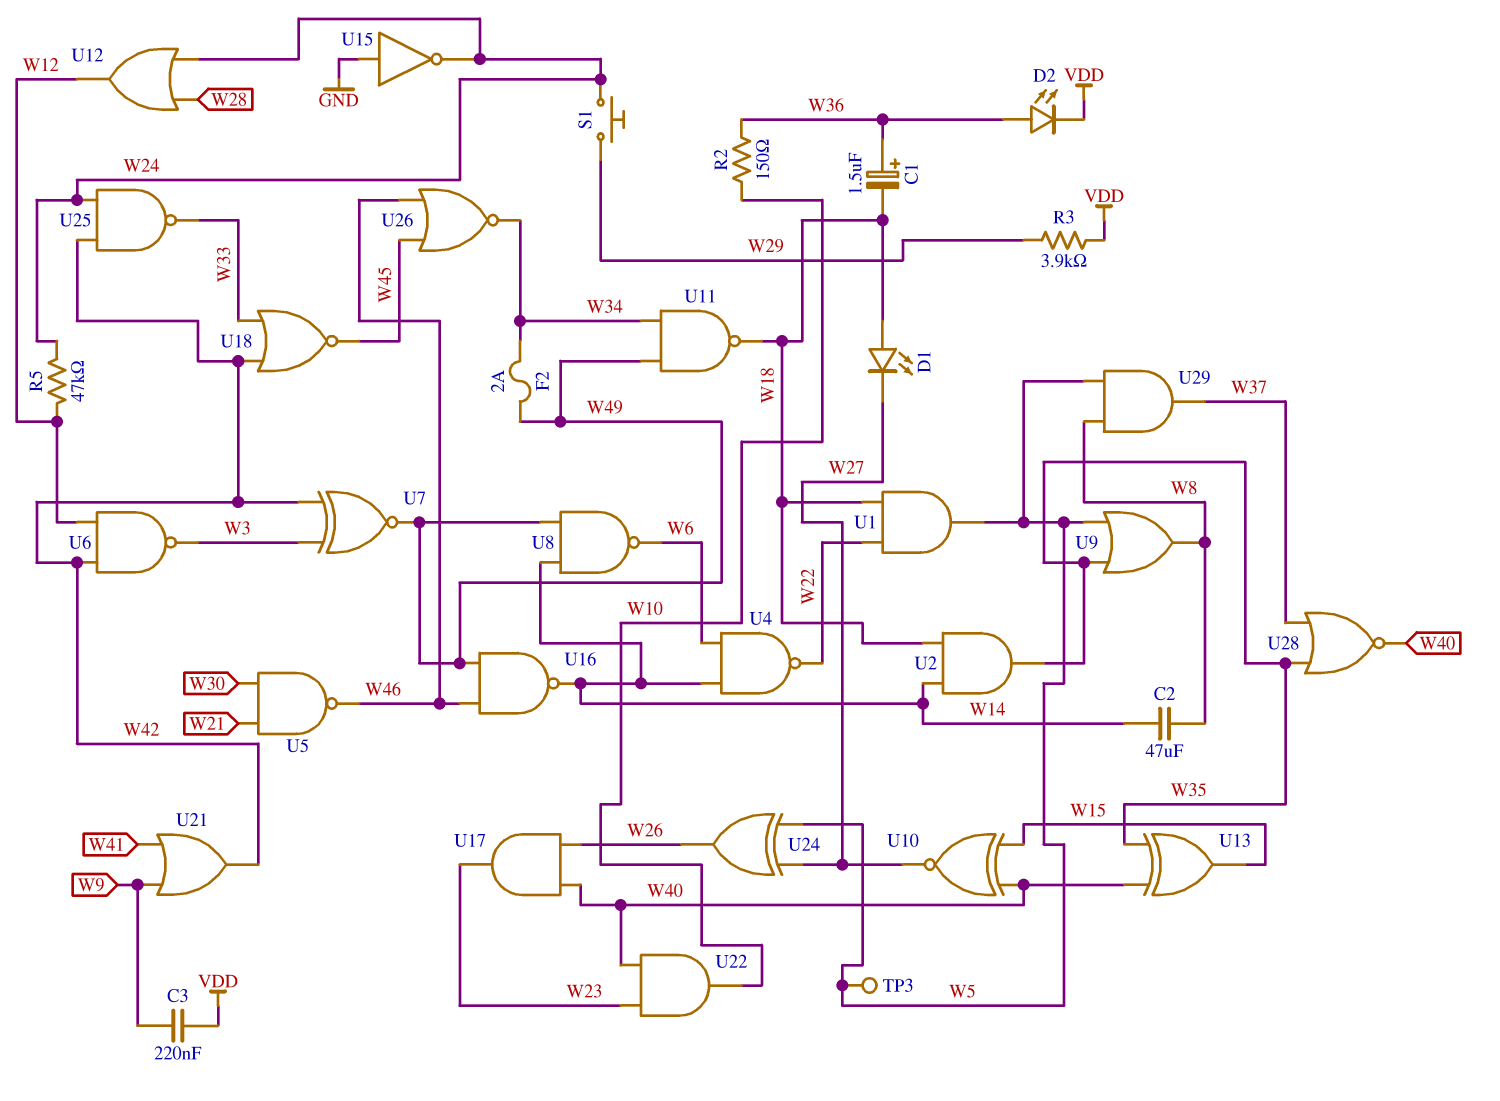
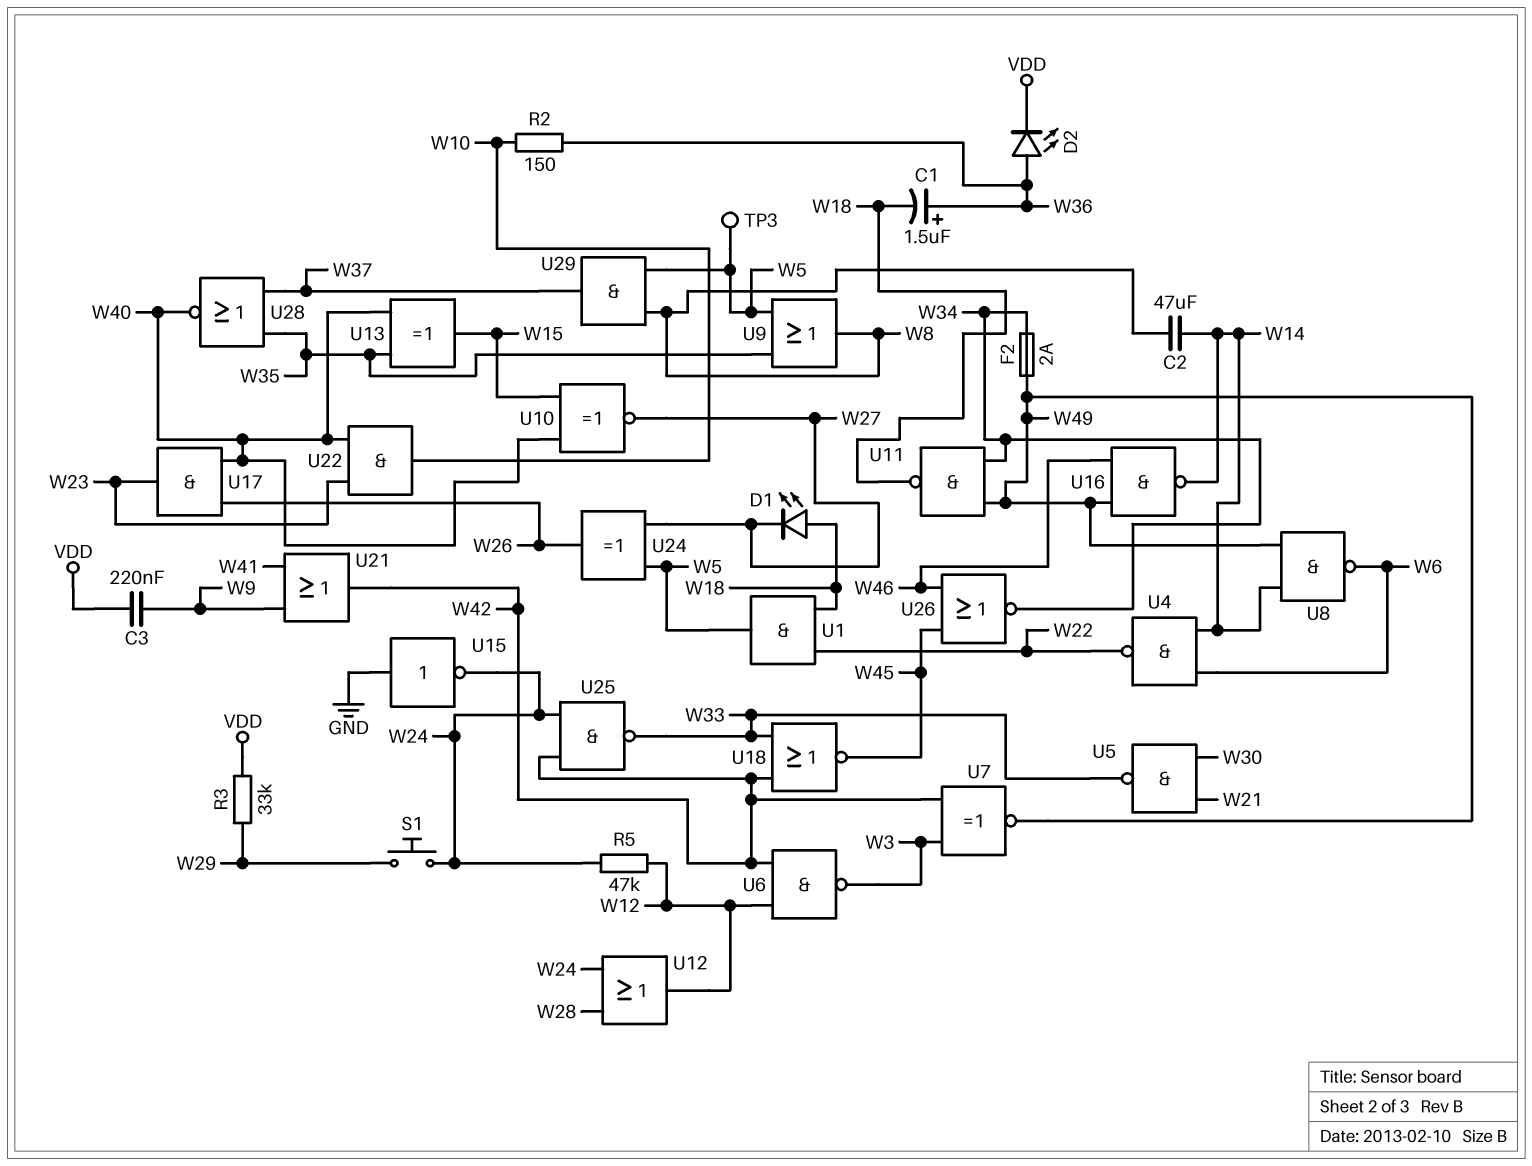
R3: 3.9k (VDD, W29) -> 33k (VDD, W29)
U2: AND (in W14, in W18, out W35) -> none
U5: NAND (in W21, in W30, out W46) -> NAND (in W21, in W30, out W33)

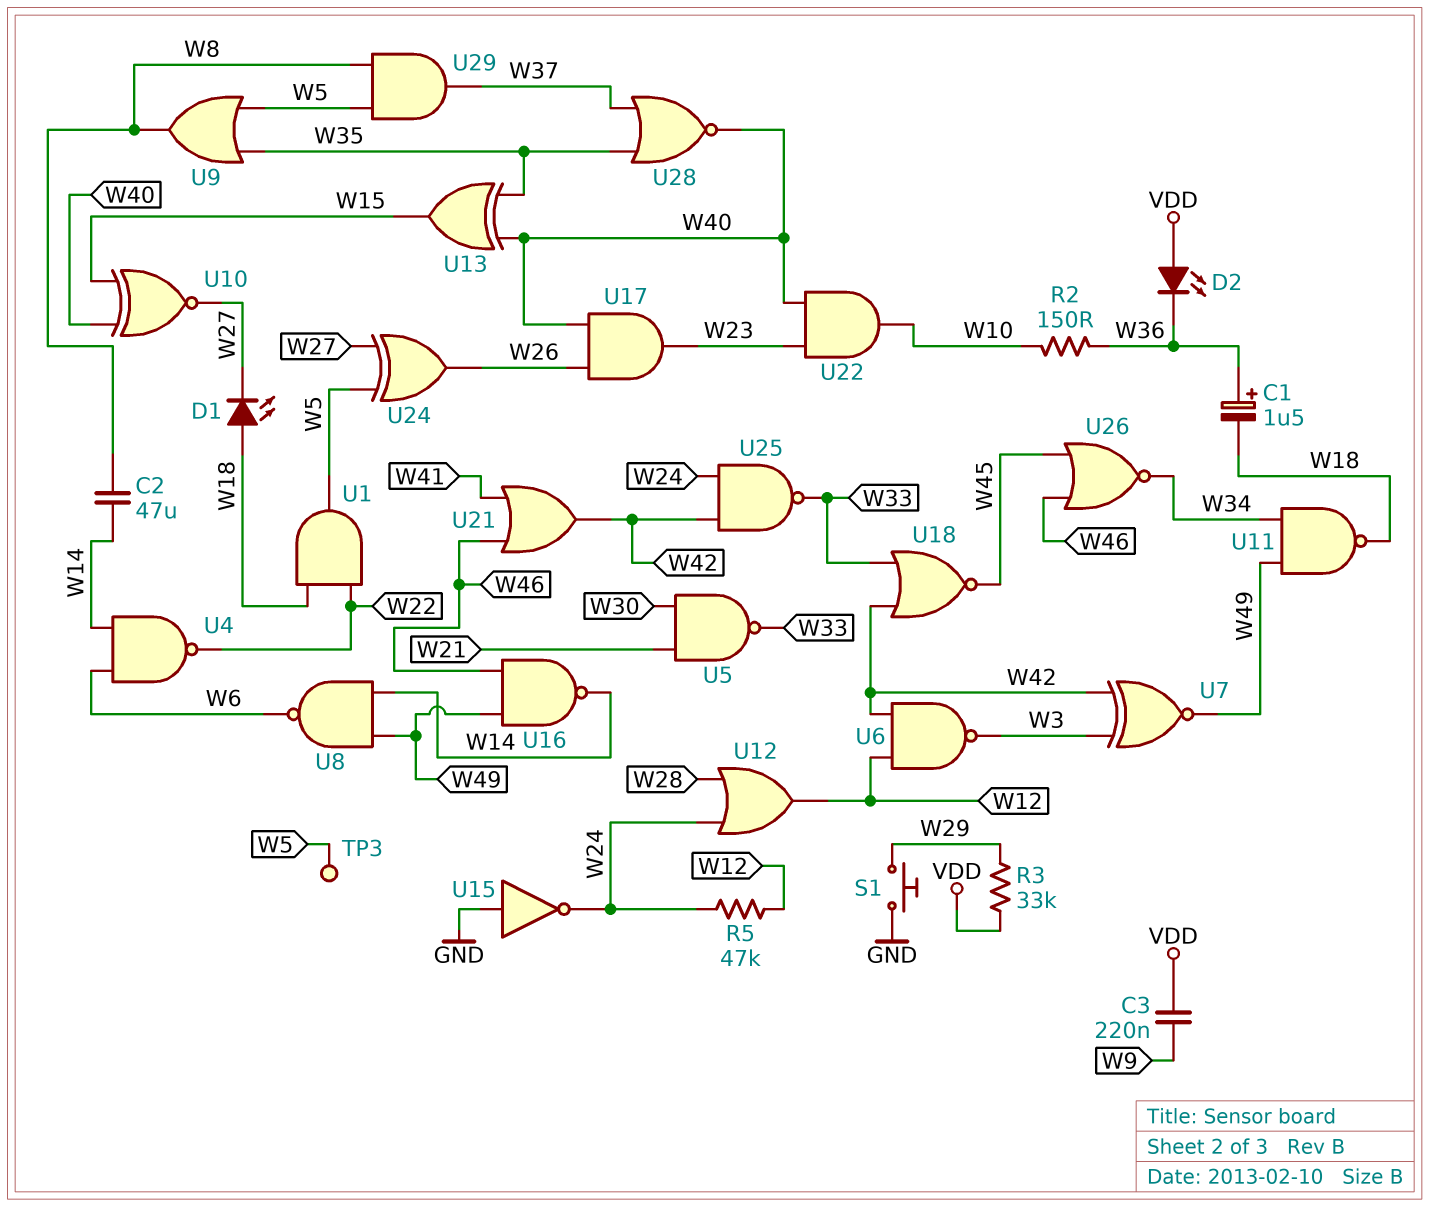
D2: LED (A W36, K VDD) -> LED (A VDD, K W36)
F2: 2A (W34, W49) -> none
S1: button (W24, W29) -> button (GND, W29)
U21: OR (in W9, in W41, out W42) -> OR (in W41, in W46, out W42)

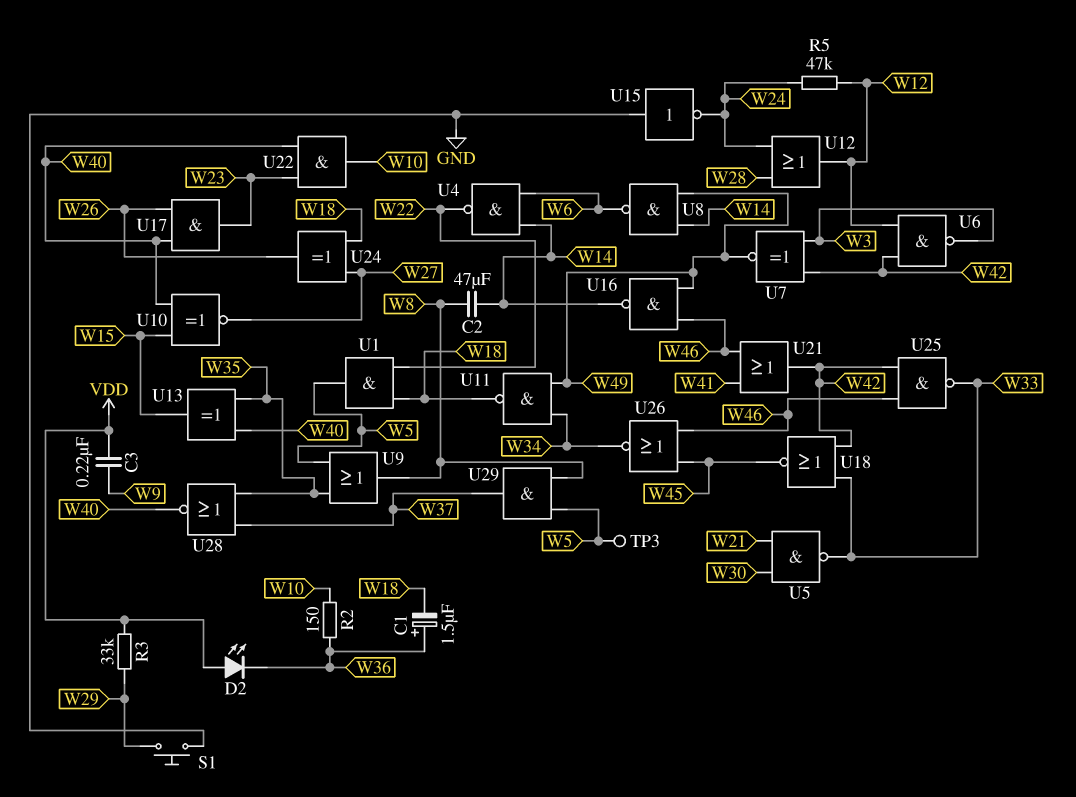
D1: LED (A W18, K W27) -> none
U24: XOR (in W5, in W27, out W26) -> XOR (in W18, in W27, out W26)
U25: NAND (in W24, in W42, out W33) -> NAND (in W42, in W46, out W33)

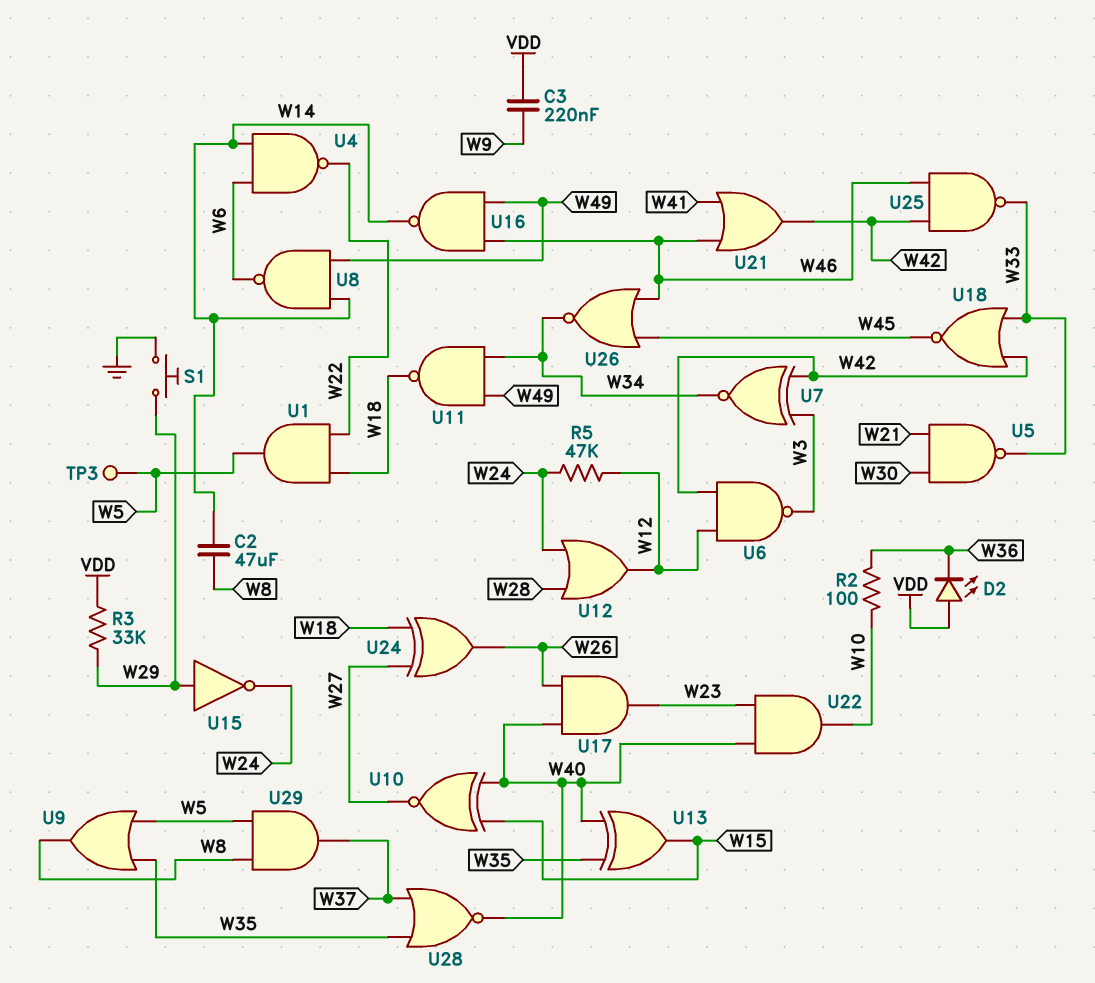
C1: 1.5uF (plus W36, minus W18) -> none
R2: 150 (W10, W36) -> 100 (W10, W36)
U7: XNOR (in W3, in W42, out W49) -> XNOR (in W3, in W42, out W34)
U15: NOT (in GND, out W24) -> NOT (in W29, out W24)

